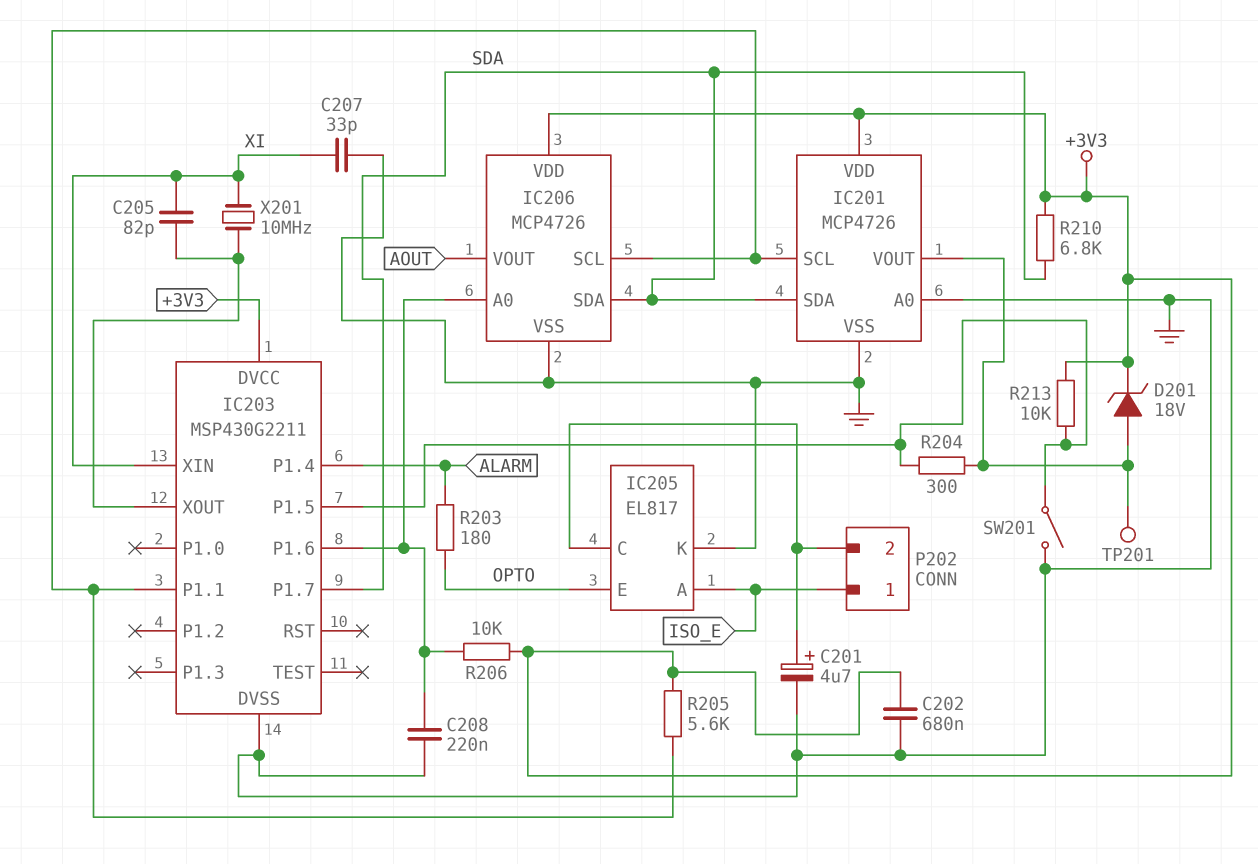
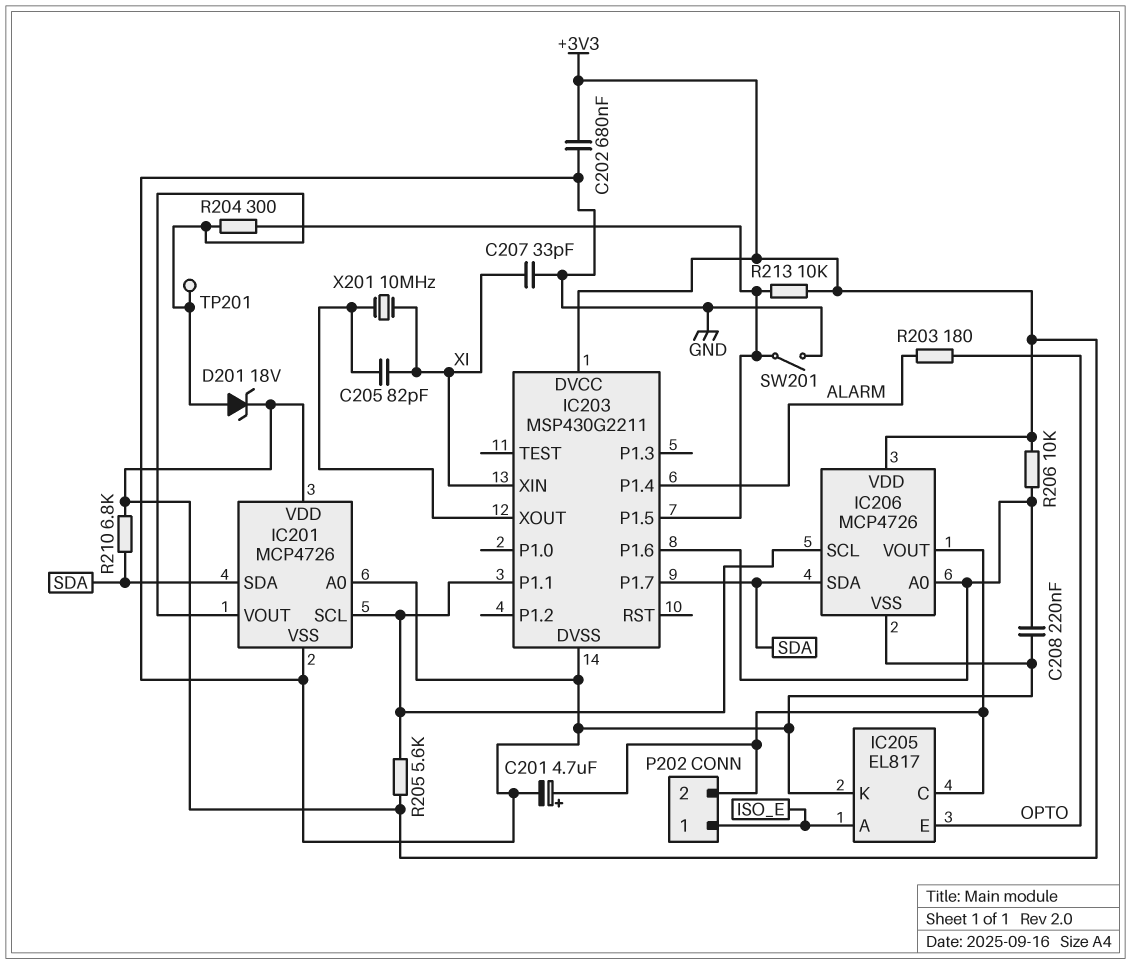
IC206 pin VOUT: AOUT -> IC205/C

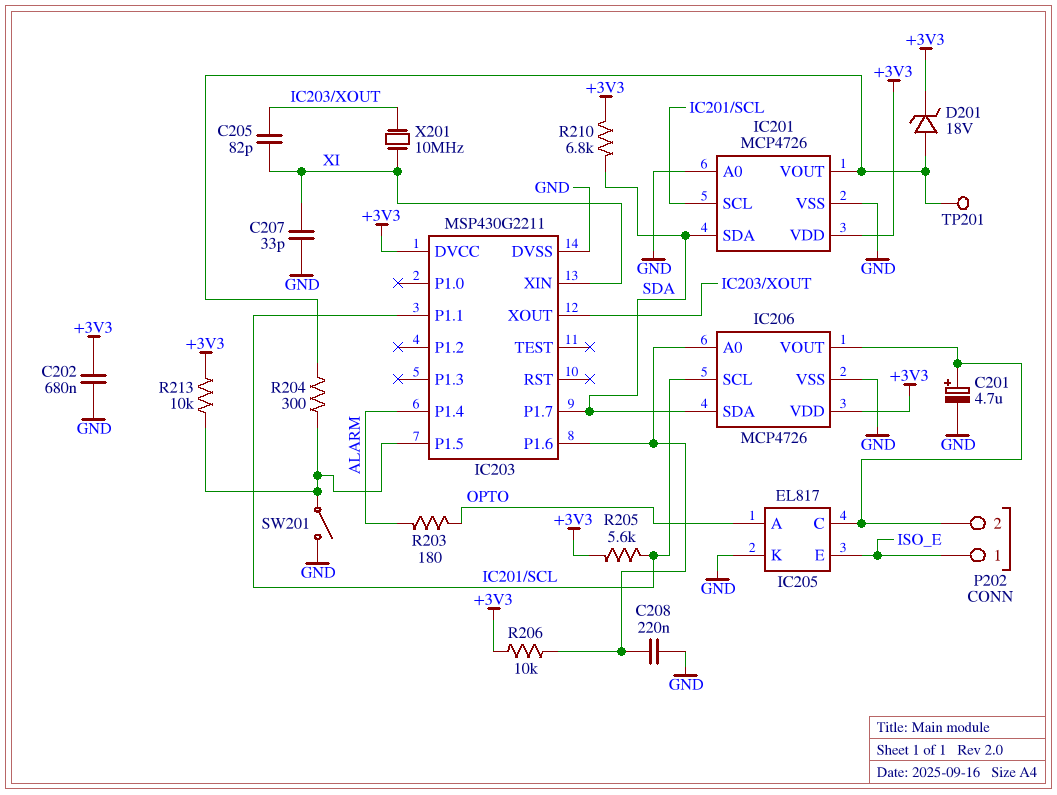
IC205 pin A: ISO_E -> OPTO
IC205 pin E: OPTO -> ISO_E

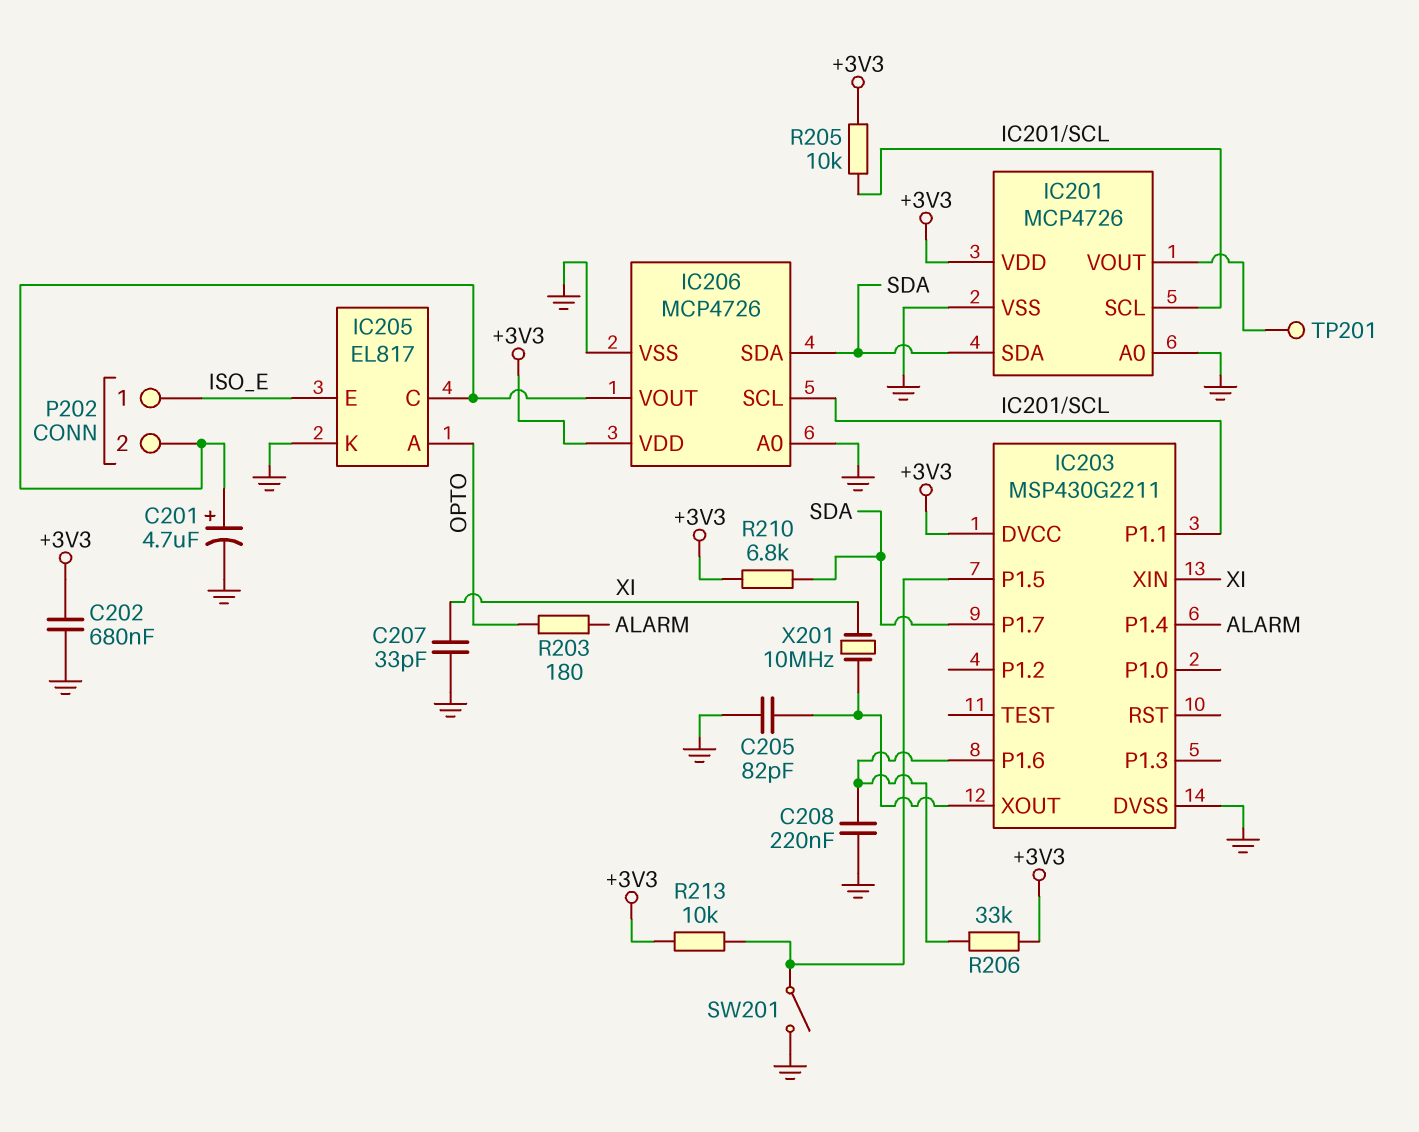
C205: 82pF (IC203/XOUT, XI) -> 82pF (GND, IC203/XOUT)
D201: zener 18V (A IC201/VOUT, K +3V3) -> none
IC206 pin A0: IC203/P1.6 -> GND
R204: 300 (IC201/VOUT, IC203/P1.5) -> none
R205: 5.6k (+3V3, IC201/SCL) -> 10k (+3V3, IC201/SCL)
R206: 10k (+3V3, IC203/P1.6) -> 33k (+3V3, IC203/P1.6)

